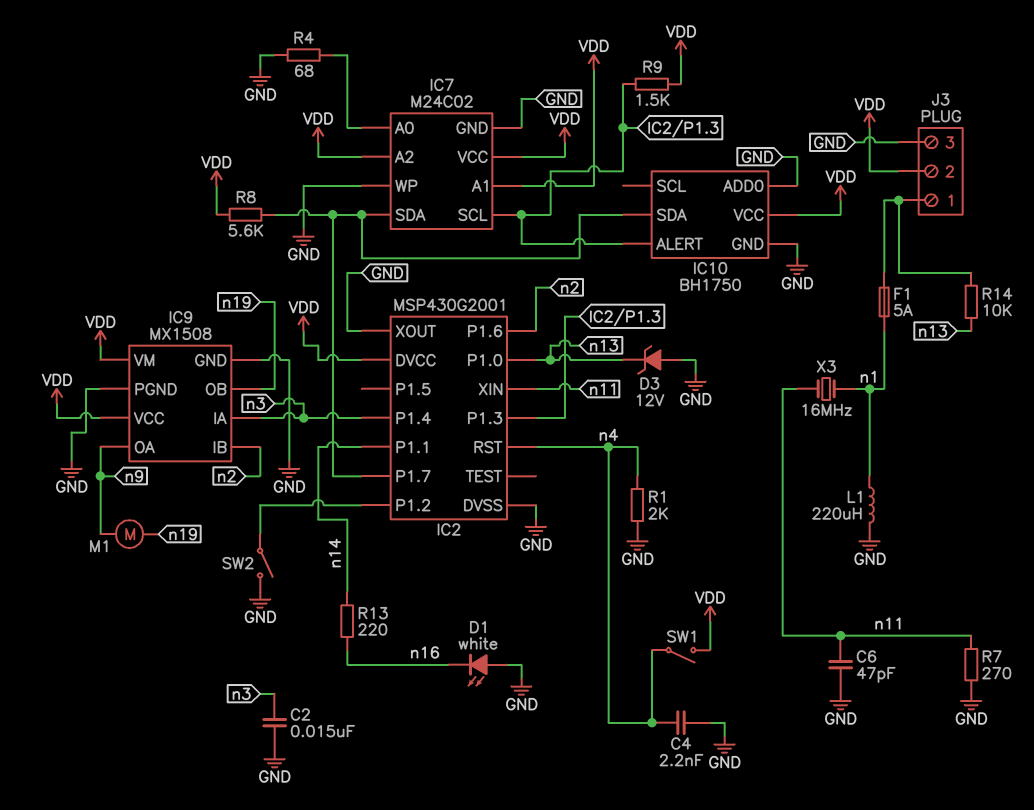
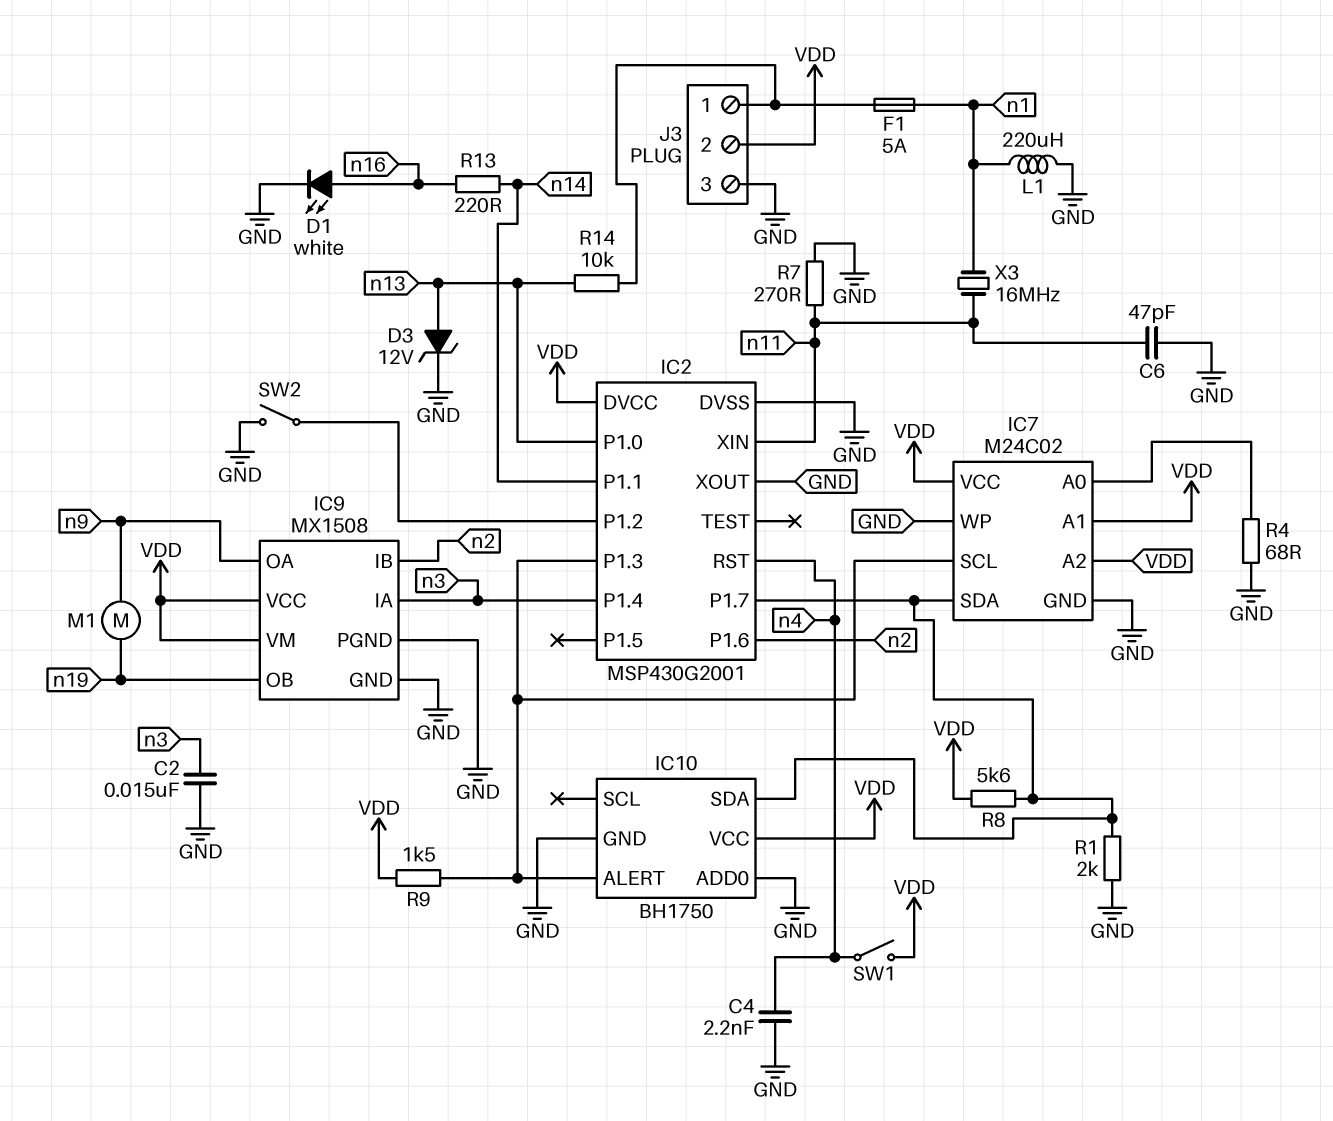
D1: LED white (A GND, K n16) -> LED white (A n16, K GND)
D3: zener 12V (A GND, K n13) -> zener 12V (A n13, K GND)
R1: 2k (GND, n4) -> 2k (GND, IC2/P1.7)

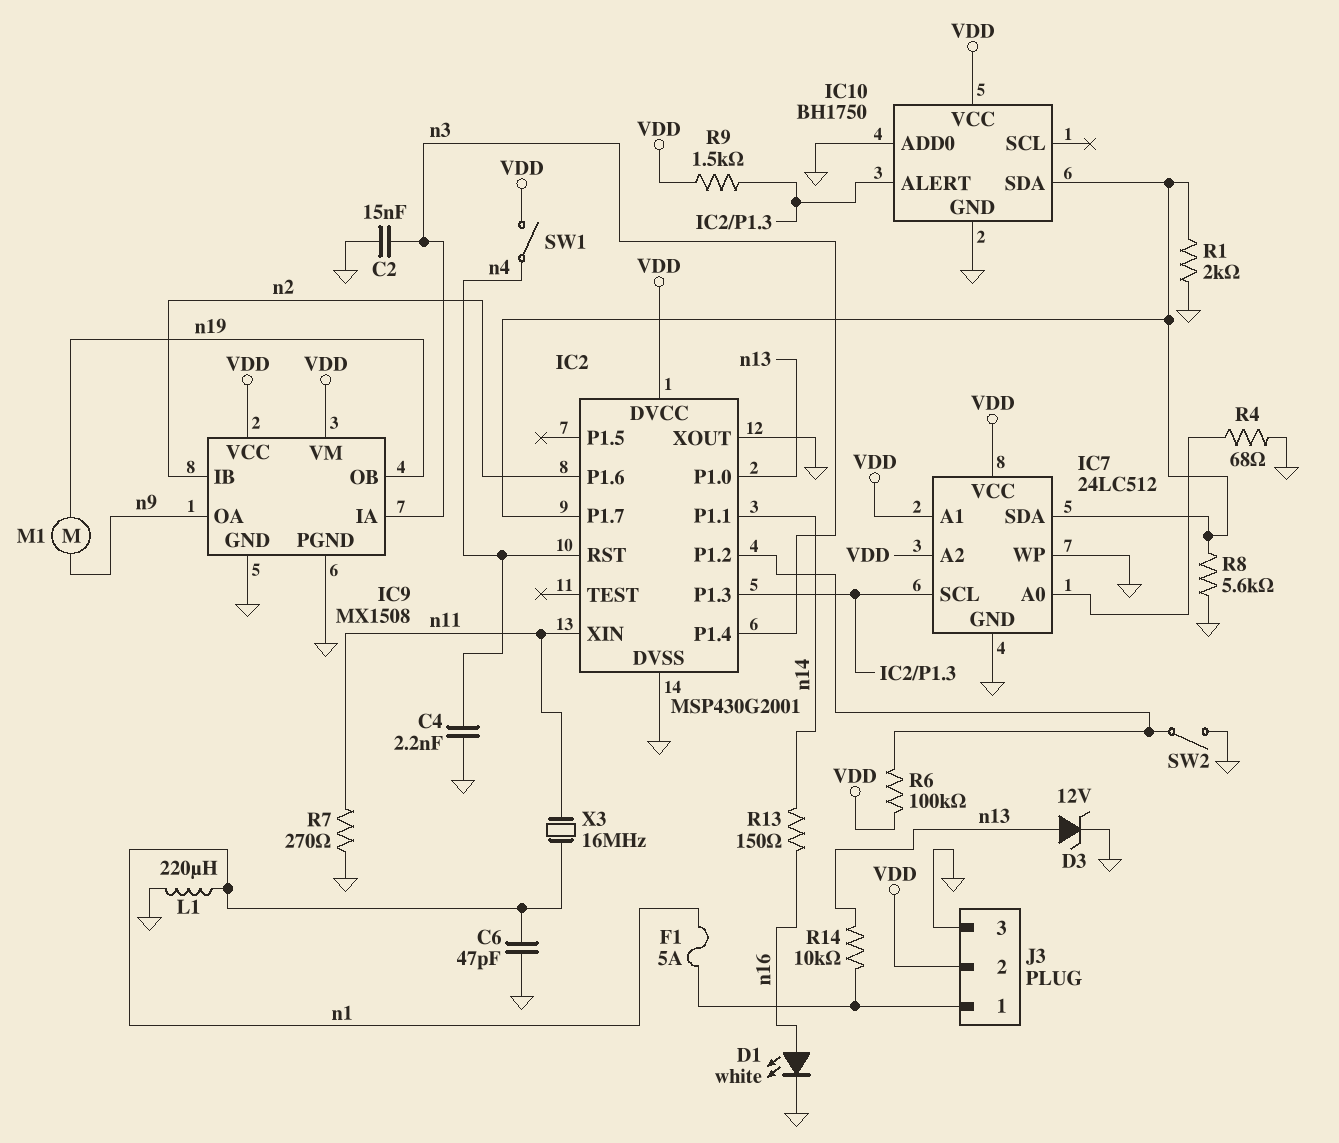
C6: 47pF (GND, n11) -> 47pF (GND, n1)
IC7: M24C02 -> 24LC512
R6: none -> 100k (IC2/P1.2, VDD)
R8: 5.6k (IC2/P1.7, VDD) -> 5.6k (GND, IC2/P1.7)
R13: 220 (n14, n16) -> 150 (n14, n16)

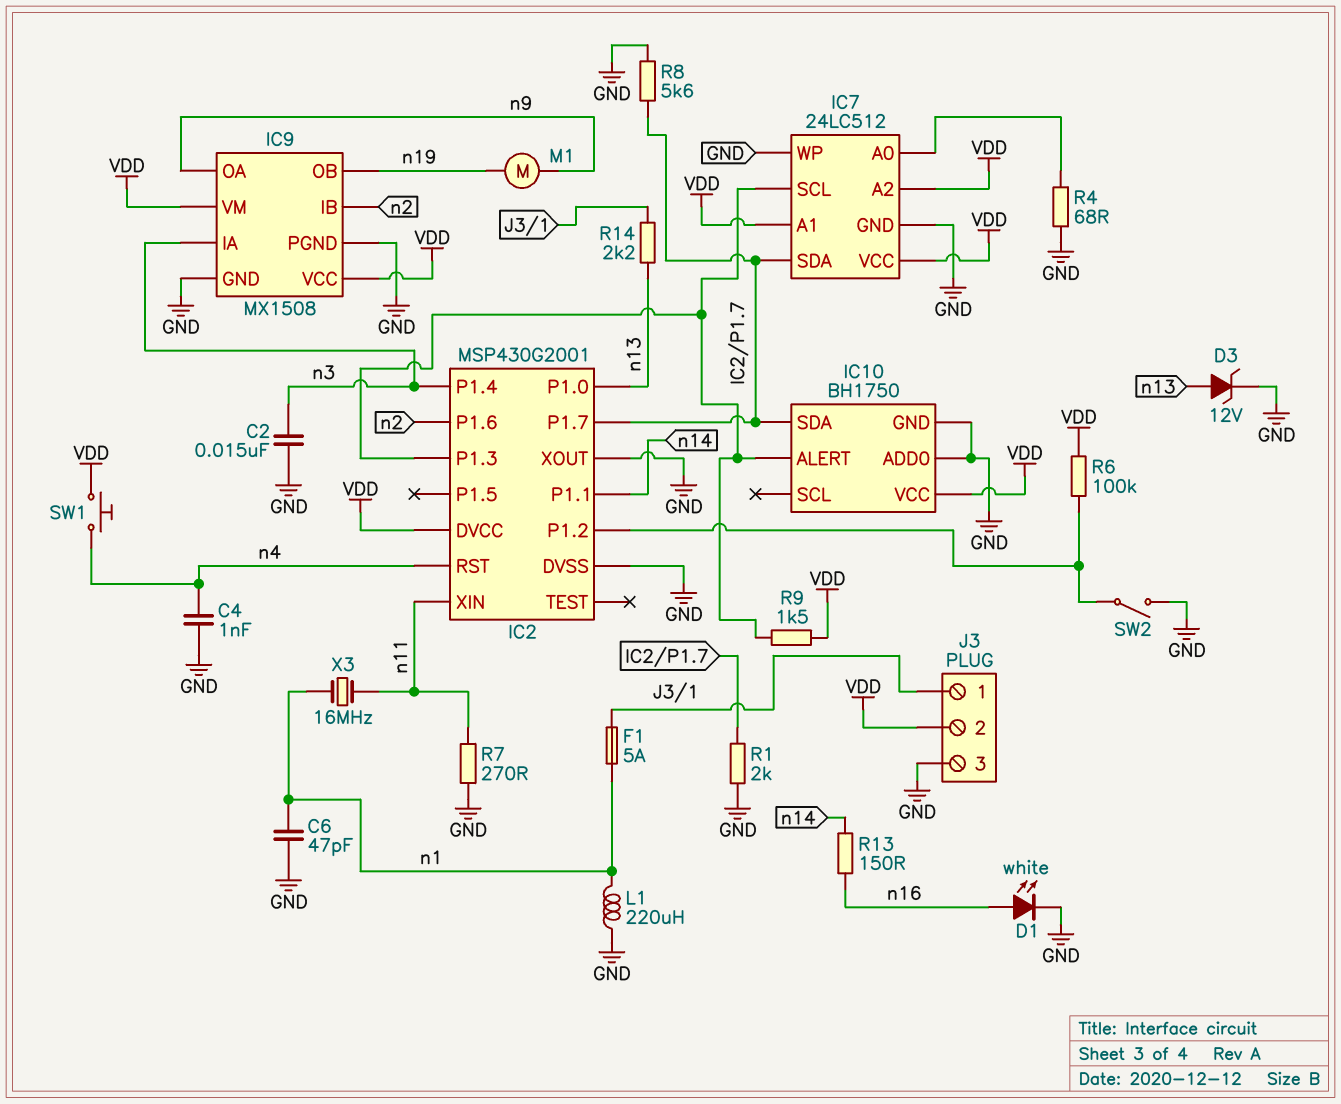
C4: 2.2nF (GND, n4) -> 1nF (GND, n4)
R14: 10k (J3/1, n13) -> 2.2k (J3/1, n13)
SW1: switch (VDD, n4) -> button (VDD, n4)

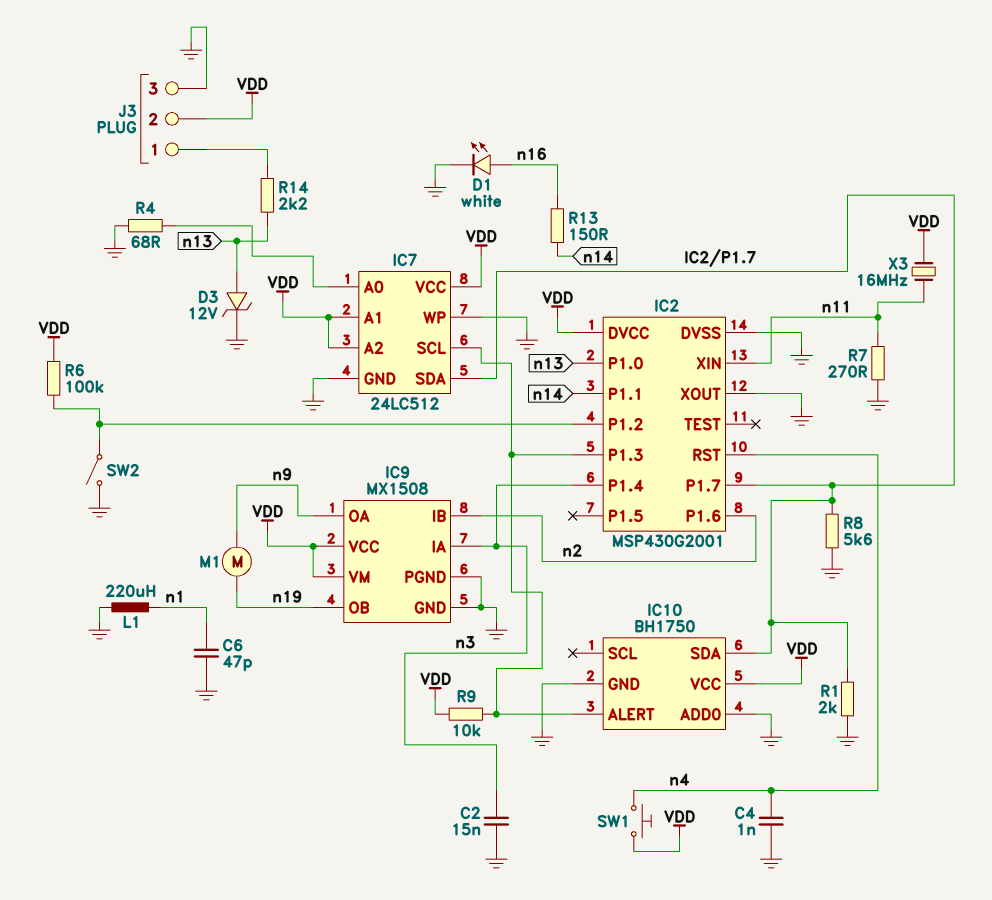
F1: 5A (J3/1, n1) -> none
R9: 1.5k (IC2/P1.3, VDD) -> 10k (IC2/P1.3, VDD)
X3: 16MHz (n1, n11) -> 16MHz (VDD, n11)

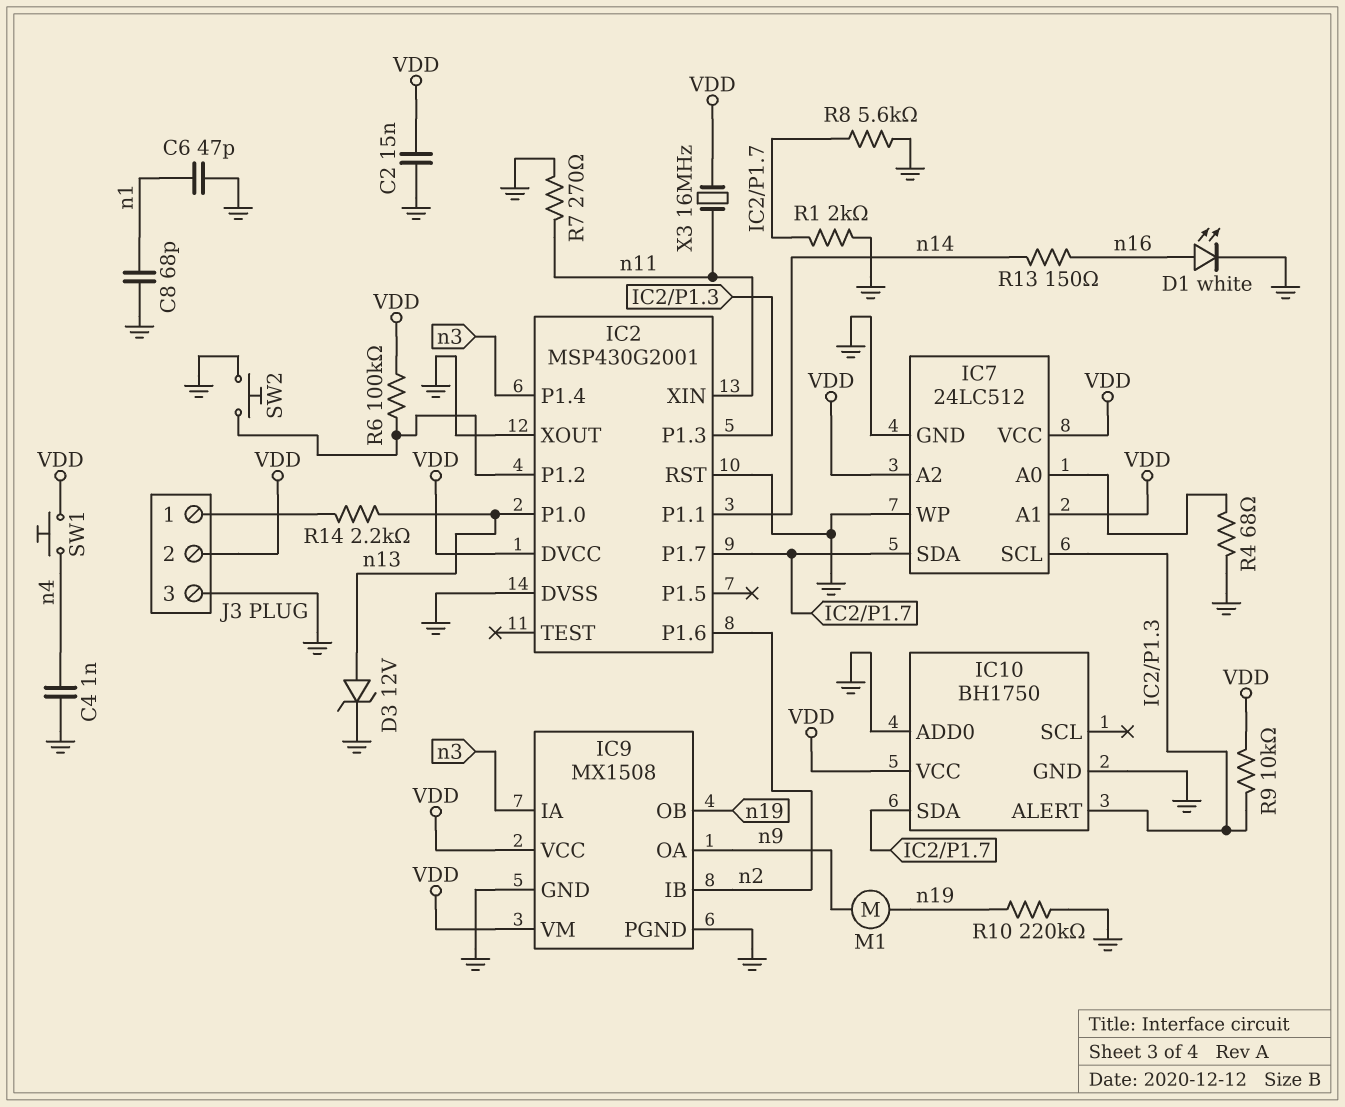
C2: 15nF (GND, n3) -> 15nF (GND, VDD)
C8: none -> 68pF (GND, n1)
IC2 pin RST: n4 -> GND
L1: 220uH (GND, n1) -> none
R10: none -> 220k (GND, n19)
SW2: switch (GND, IC2/P1.2) -> button (GND, IC2/P1.2)

